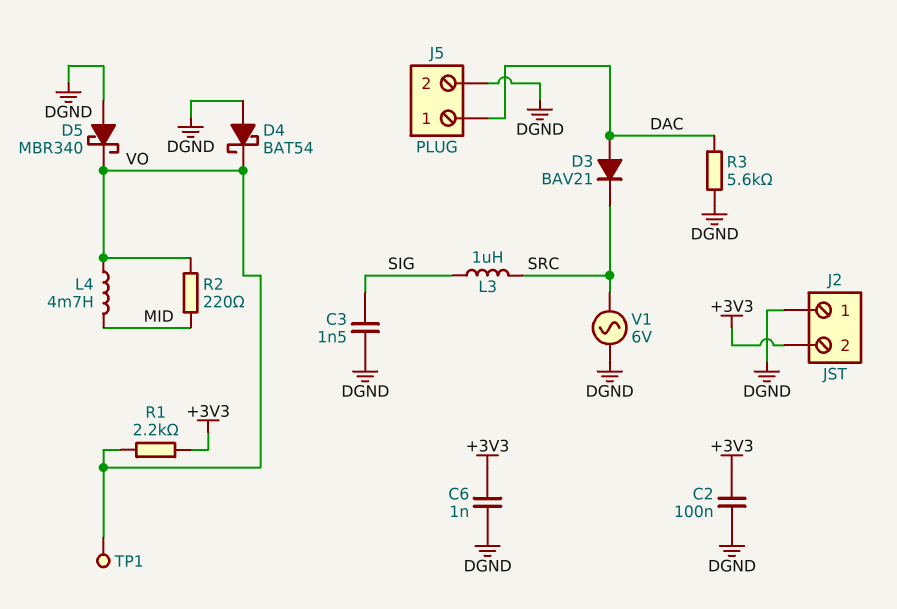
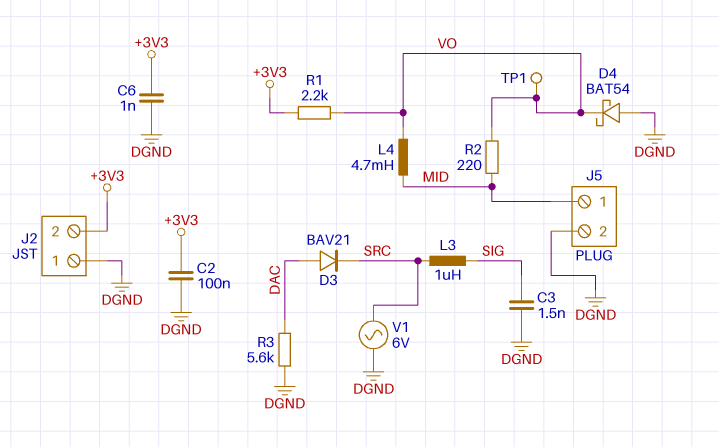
D5: schottky MBR340 (A DGND, K VO) -> none
J5 pin 1: DAC -> MID

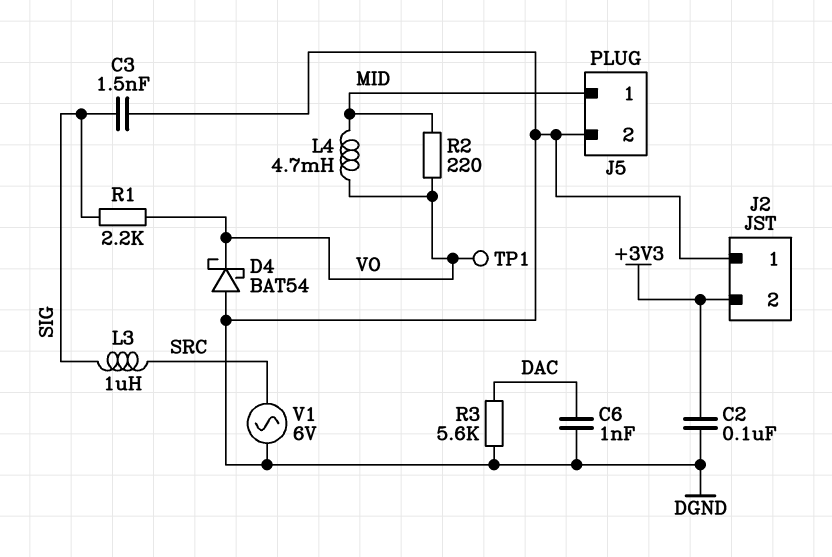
C6: 1nF (+3V3, DGND) -> 1nF (DAC, DGND)
D3: diode BAV21 (A DAC, K SRC) -> none
R1: 2.2k (+3V3, VO) -> 2.2k (SIG, VO)

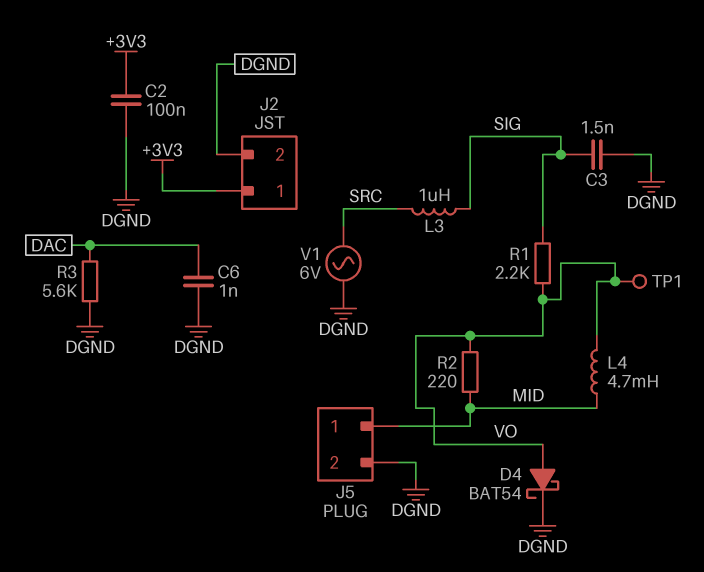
D4: schottky BAT54 (A DGND, K VO) -> schottky BAT54 (A VO, K DGND)
J2 pin 1: DGND -> +3V3
J2 pin 2: +3V3 -> DGND

